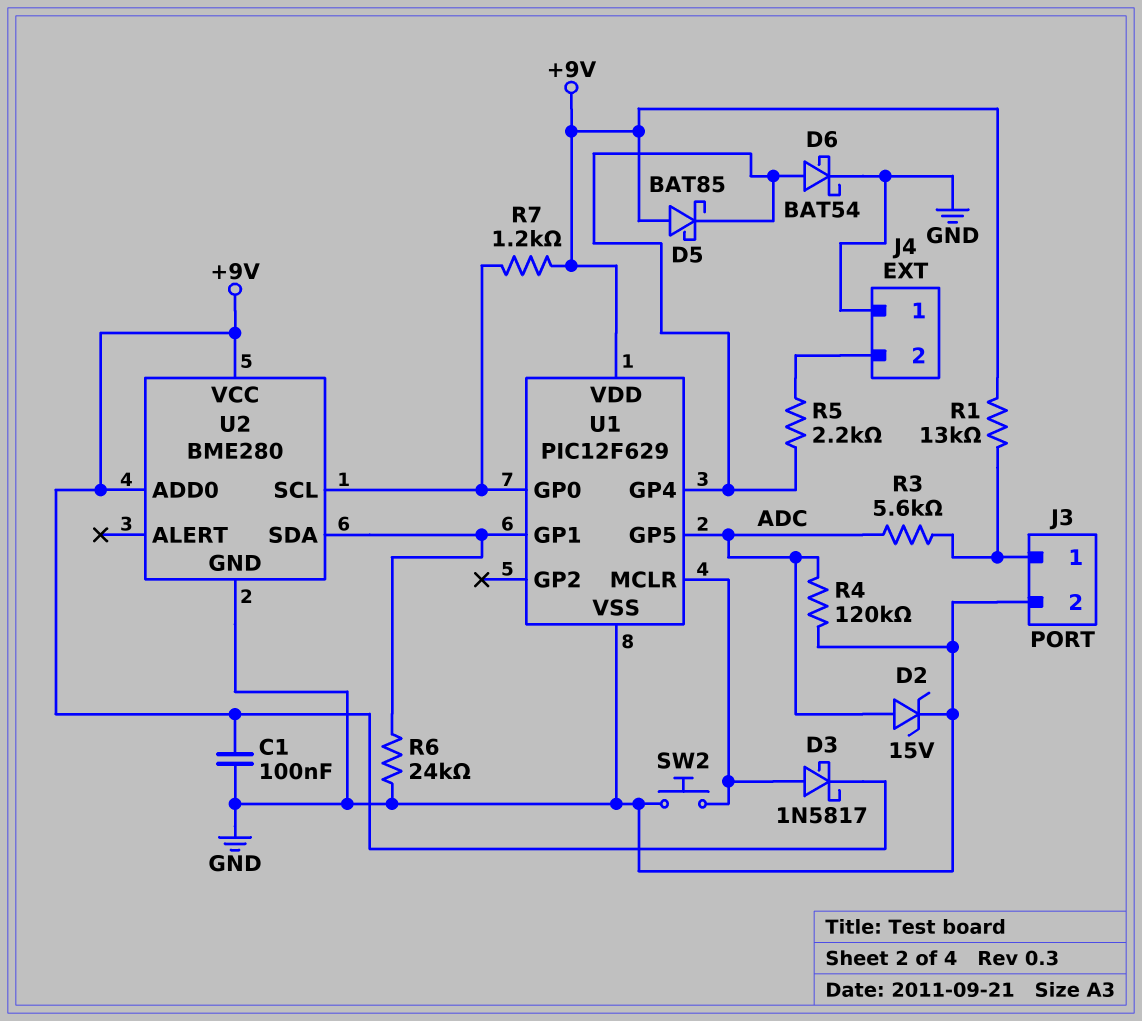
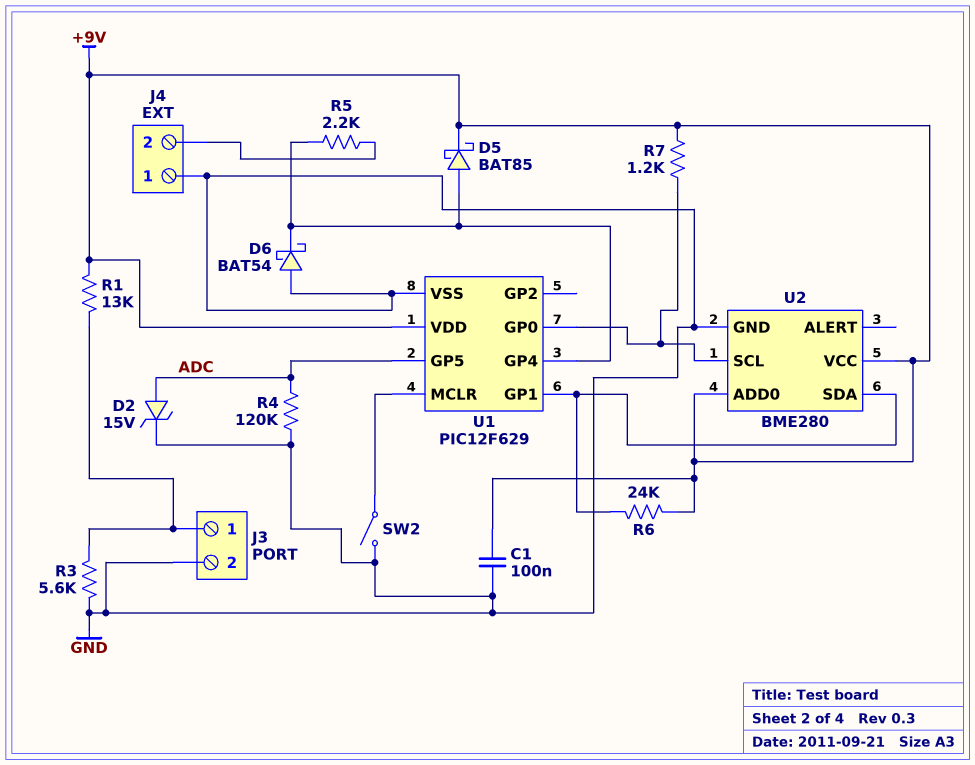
D3: schottky 1N5817 (A U1/MCLR, K +9V) -> none
D5: schottky BAT85 (A +9V, K U1/GP4) -> schottky BAT85 (A U1/GP4, K +9V)
D6: schottky BAT54 (A U1/GP4, K GND) -> schottky BAT54 (A GND, K U1/GP4)
R3: 5.6k (ADC, J3/1) -> 5.6k (GND, J3/1)
R6: 24k (GND, U1/GP1) -> 24k (+9V, U1/GP1)
SW2: button (GND, U1/MCLR) -> switch (GND, U1/MCLR)

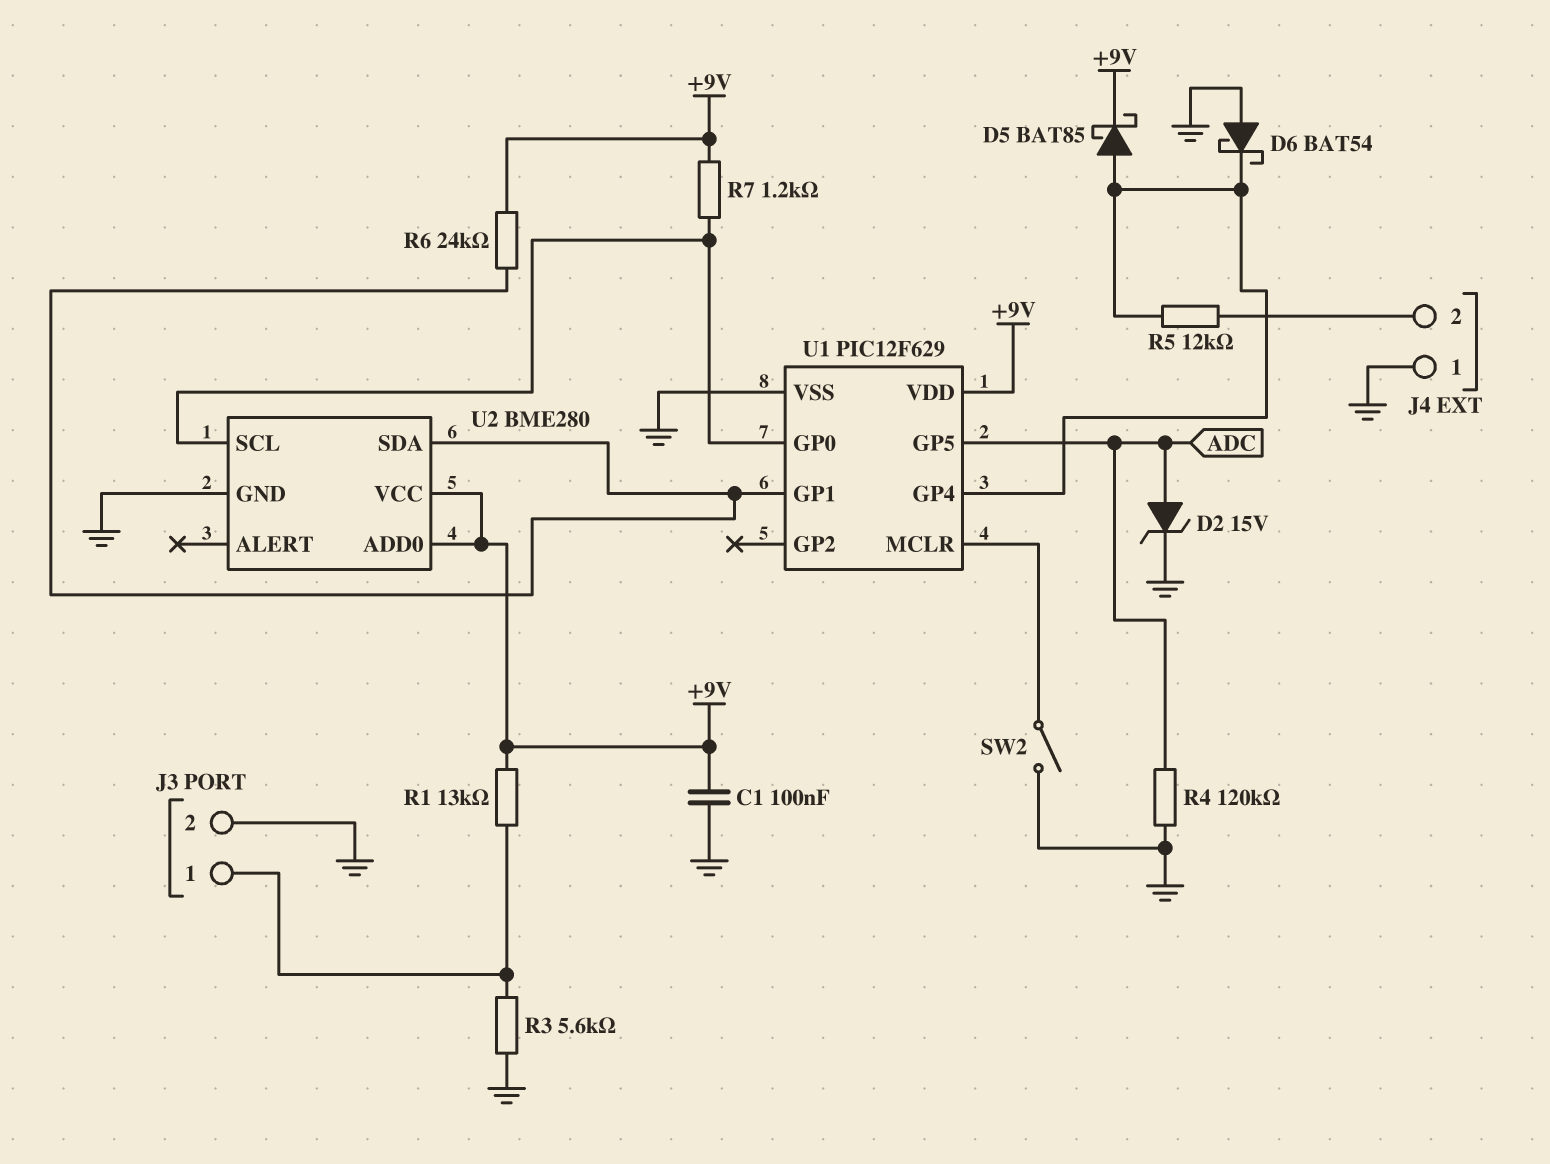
R5: 2.2k (J4/2, U1/GP4) -> 12k (J4/2, U1/GP4)

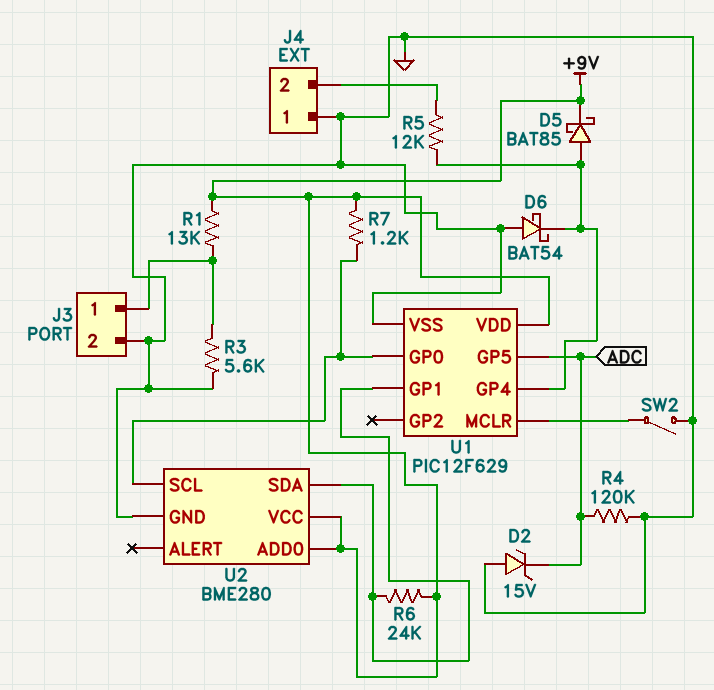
C1: 100nF (+9V, GND) -> none
D2: zener 15V (A ADC, K GND) -> zener 15V (A GND, K ADC)

